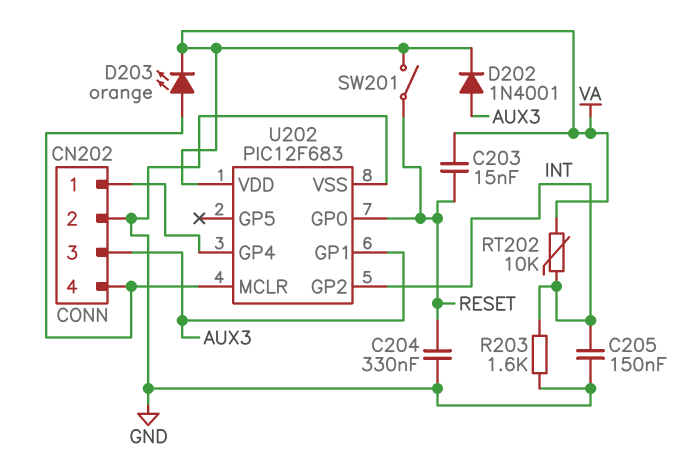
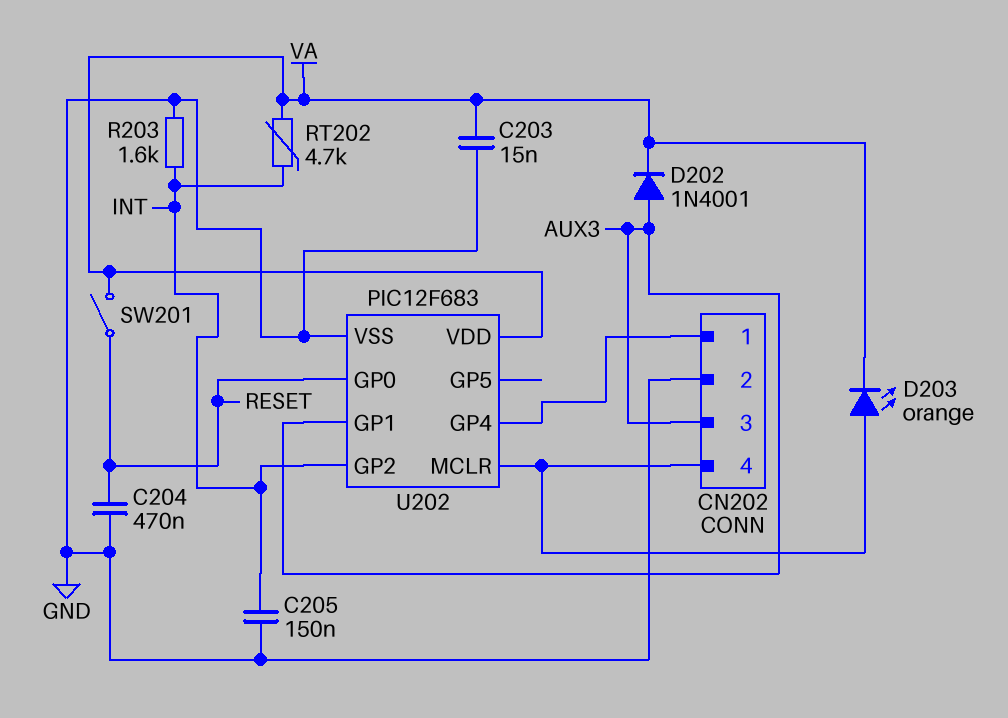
C203: 15nF (RESET, VA) -> 15nF (GND, VA)
C204: 330nF (GND, RESET) -> 470nF (GND, RESET)
RT202: 10k (INT, VA) -> 4.7k (INT, VA)

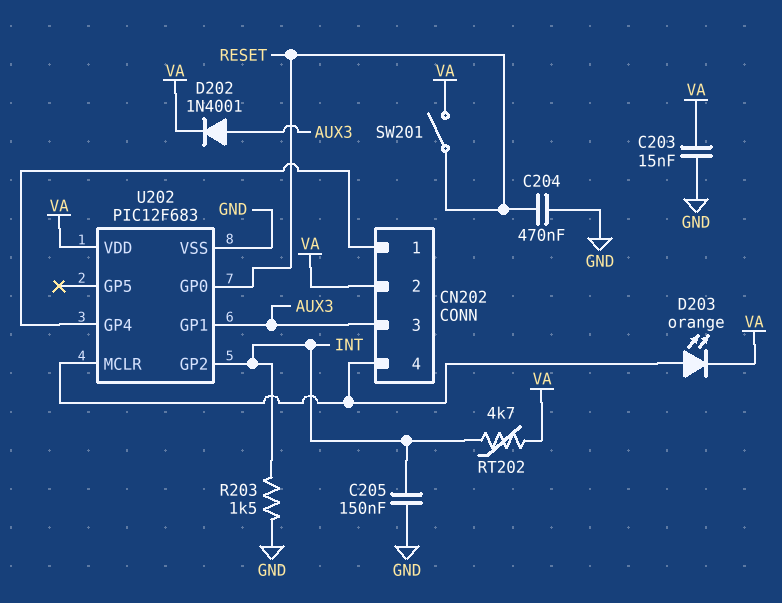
CN202 pin 2: GND -> VA
R203: 1.6k (GND, INT) -> 1.5k (GND, INT)

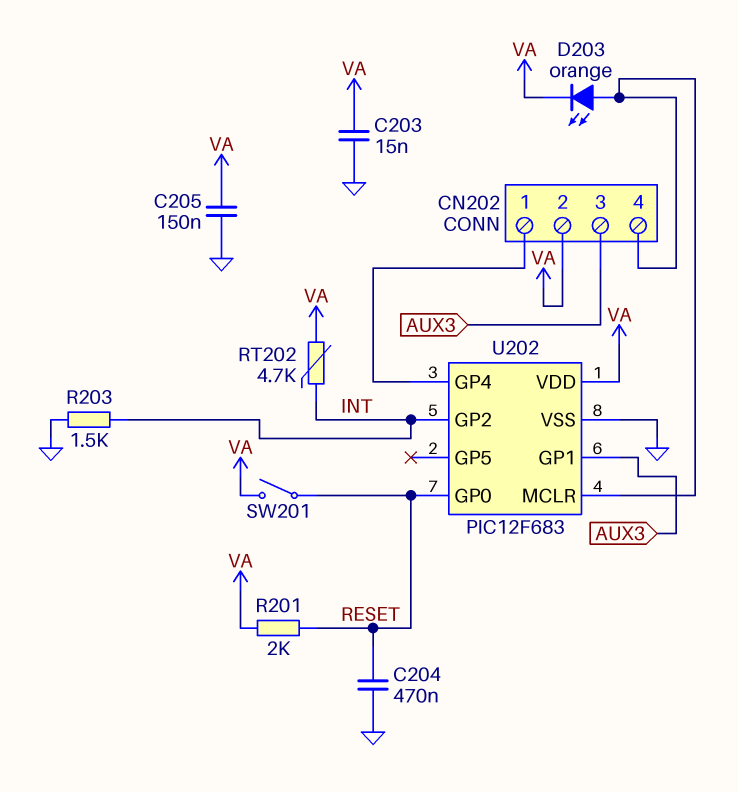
C205: 150nF (GND, INT) -> 150nF (GND, VA)
D202: diode 1N4001 (A AUX3, K VA) -> none
R201: none -> 2k (RESET, VA)

